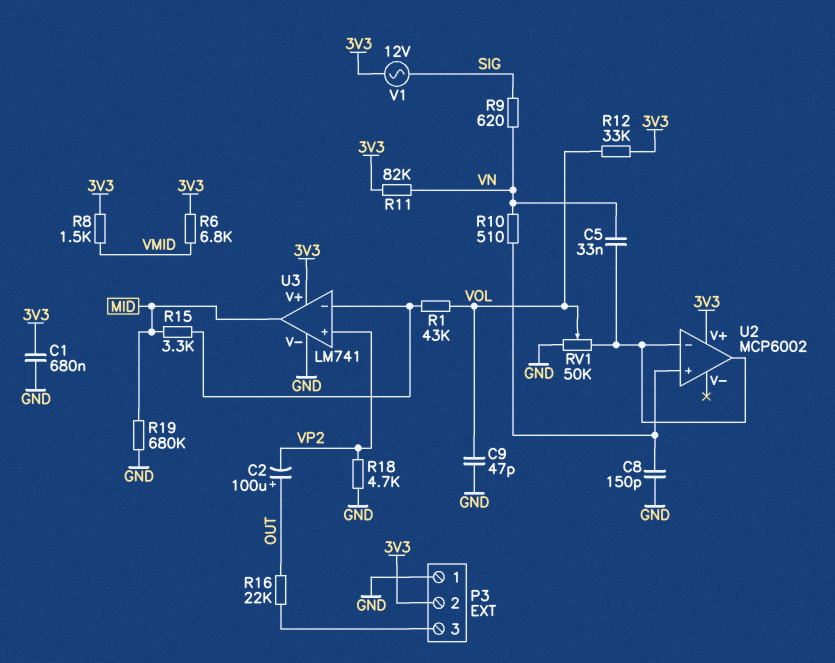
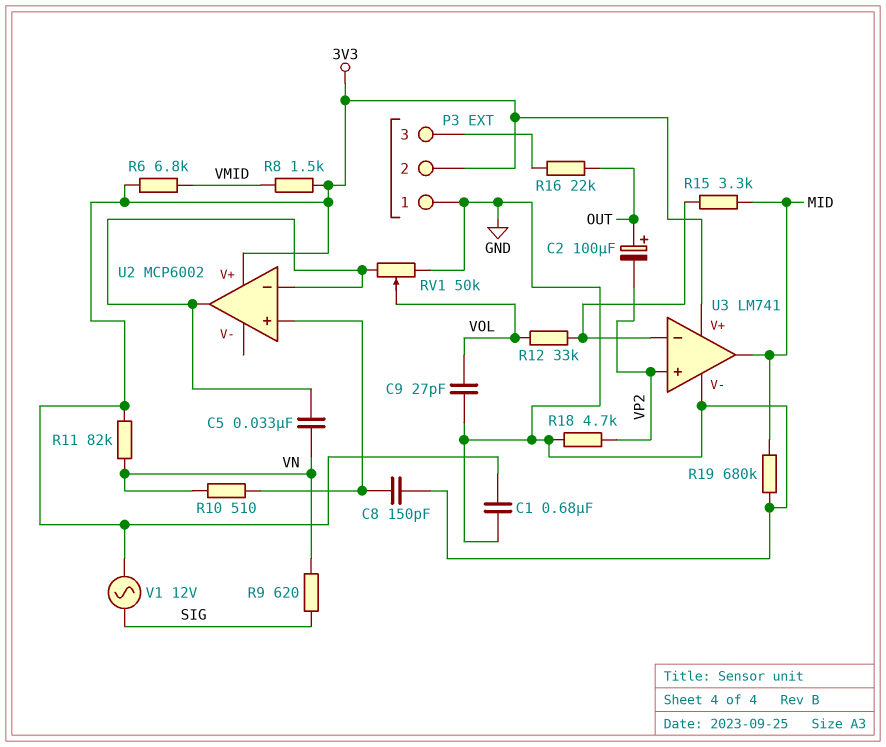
C9: 47pF (GND, VOL) -> 27pF (GND, VOL)
R1: 43k (U3/in-, VOL) -> none
R12: 33k (3V3, VOL) -> 33k (U3/in-, VOL)

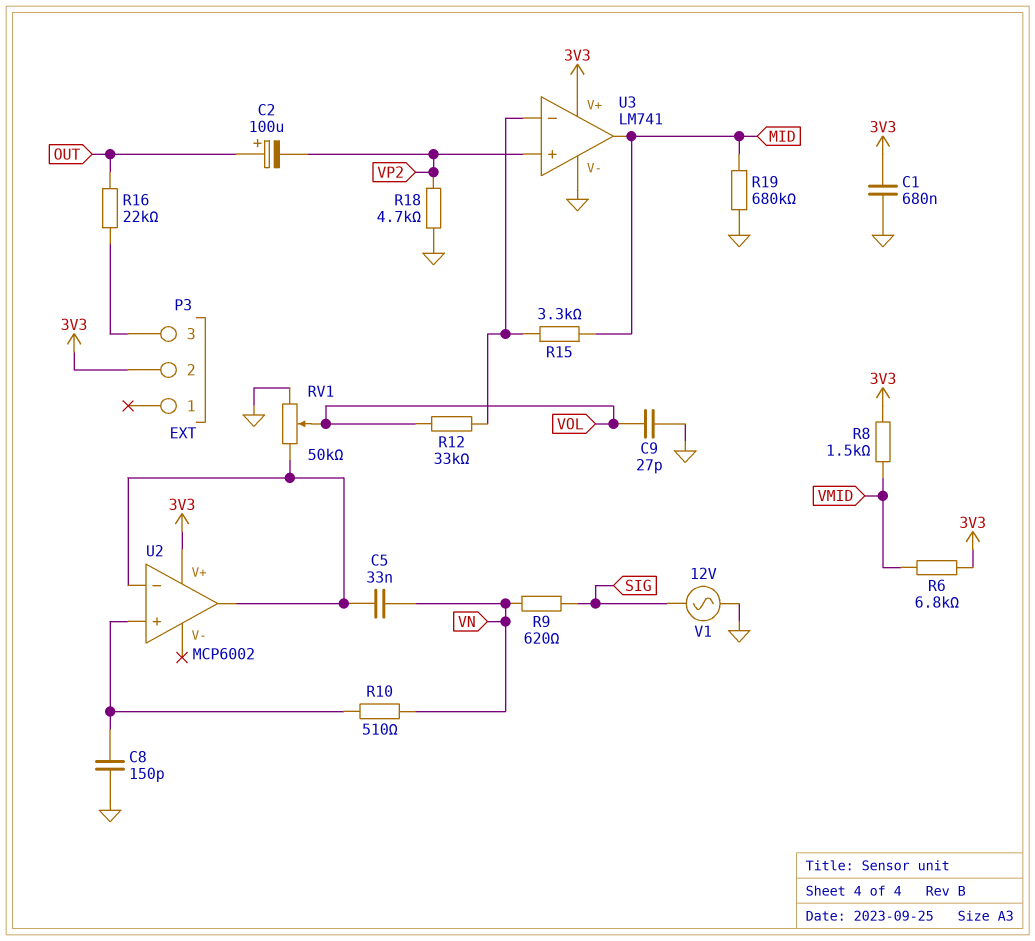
P3 pin 1: GND -> none
R11: 82k (3V3, VN) -> none
V1: AC 12V (3V3, SIG) -> AC 12V (GND, SIG)

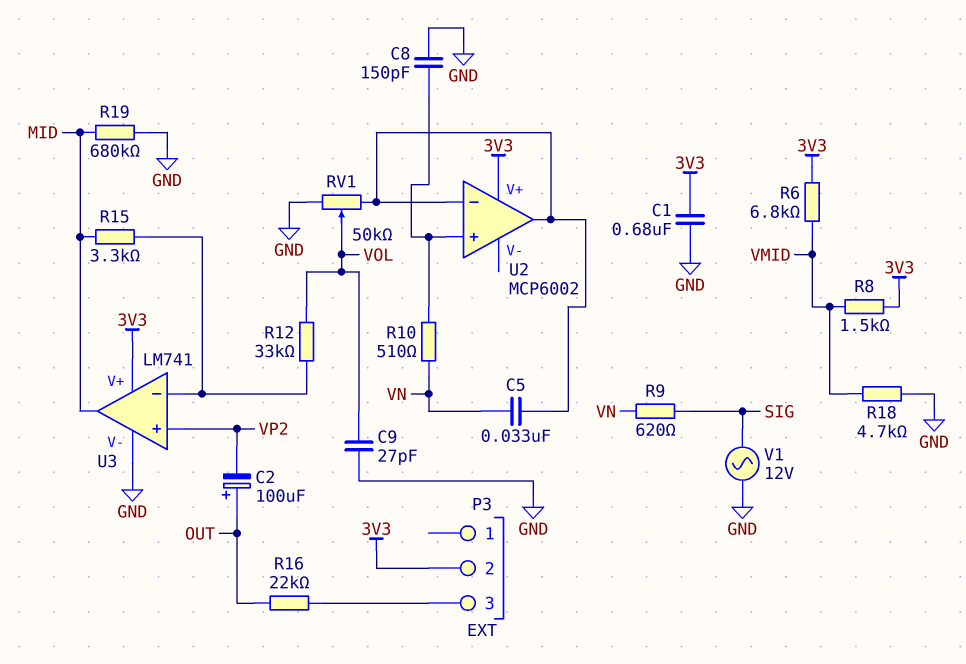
R18: 4.7k (GND, VP2) -> 4.7k (GND, VMID)

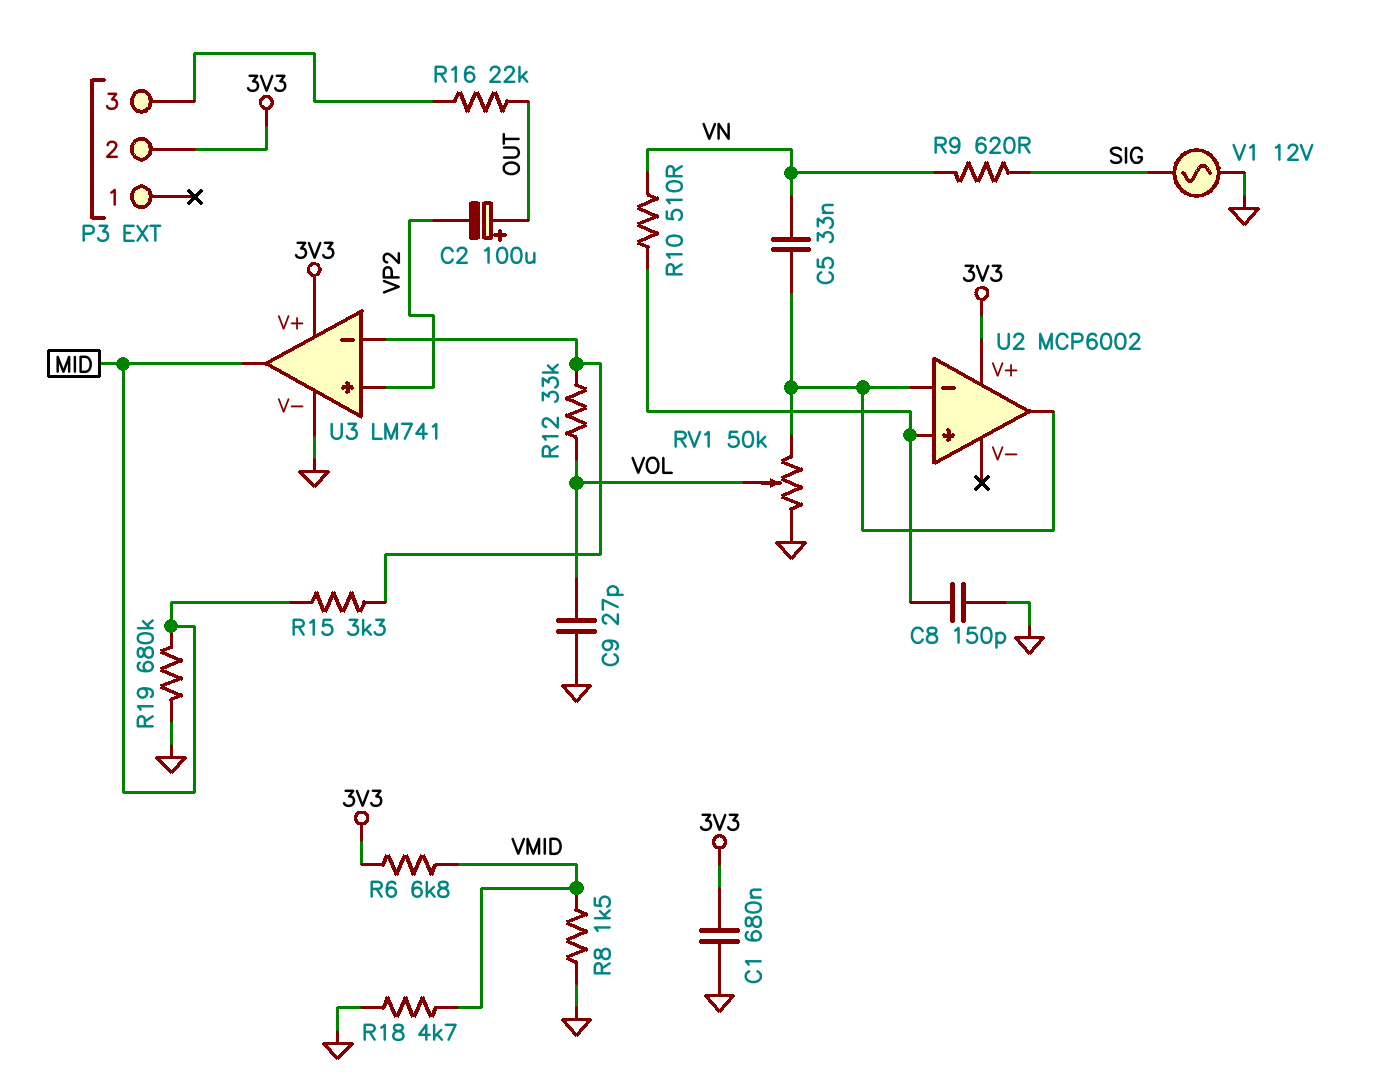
R8: 1.5k (3V3, VMID) -> 1.5k (GND, VMID)

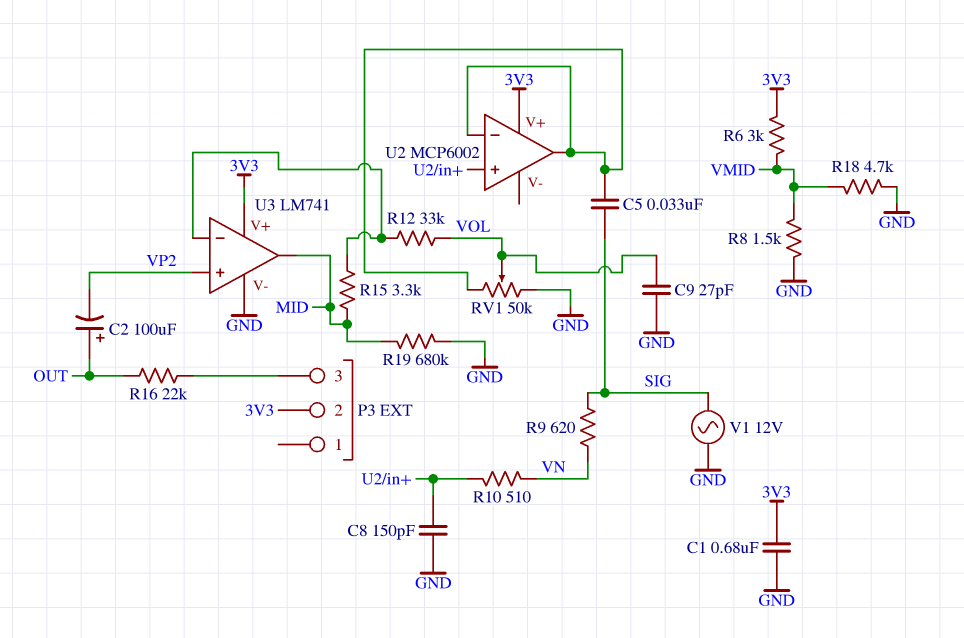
C5: 33nF (U2/in-, VN) -> 33nF (SIG, U2/in-)
R6: 6.8k (3V3, VMID) -> 3k (3V3, VMID)

